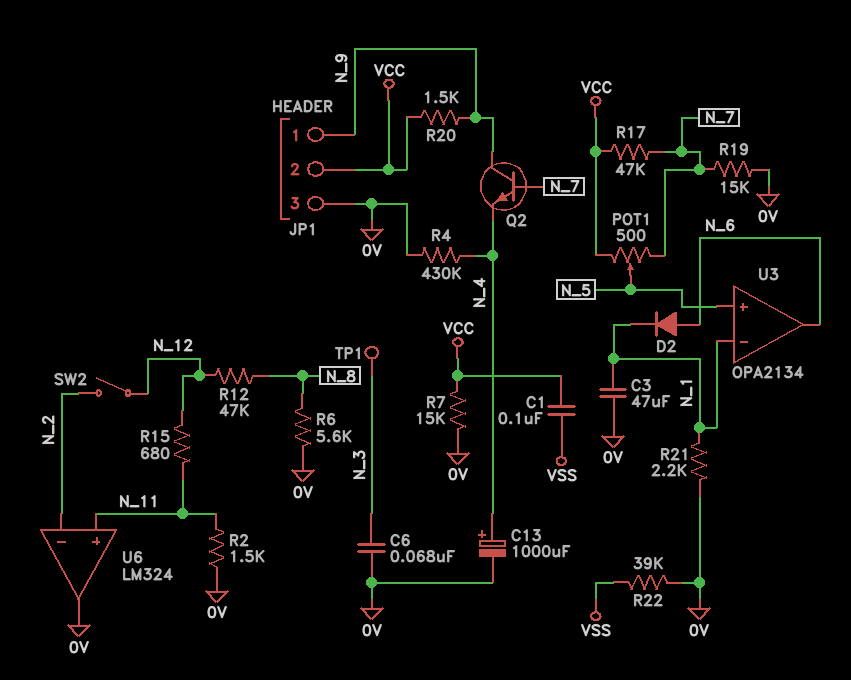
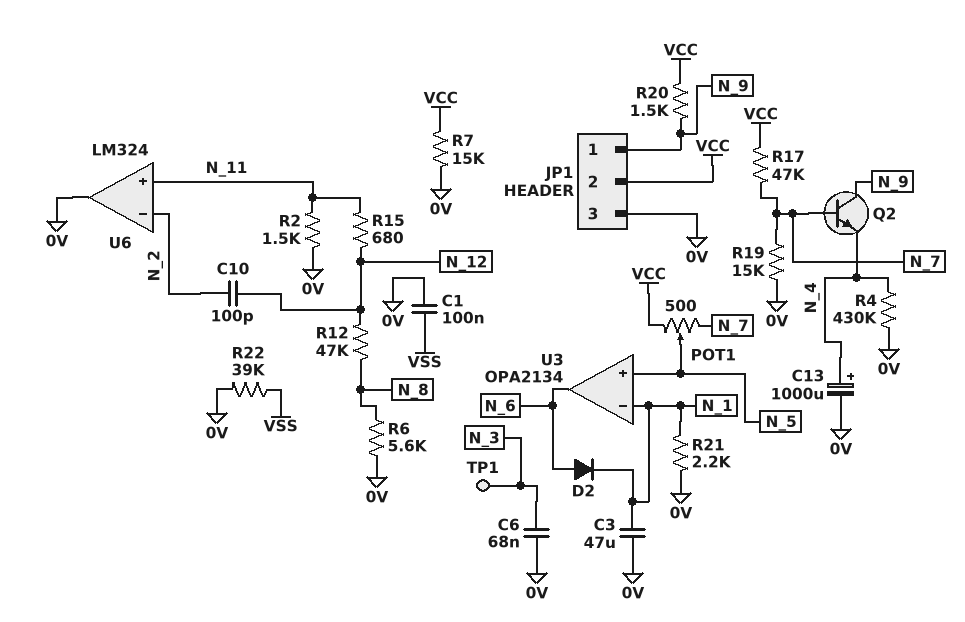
C1: 100nF (VCC, VSS) -> 100nF (0V, VSS)
C10: none -> 100pF (N_2, N_12)
SW2: switch (N_2, N_12) -> none

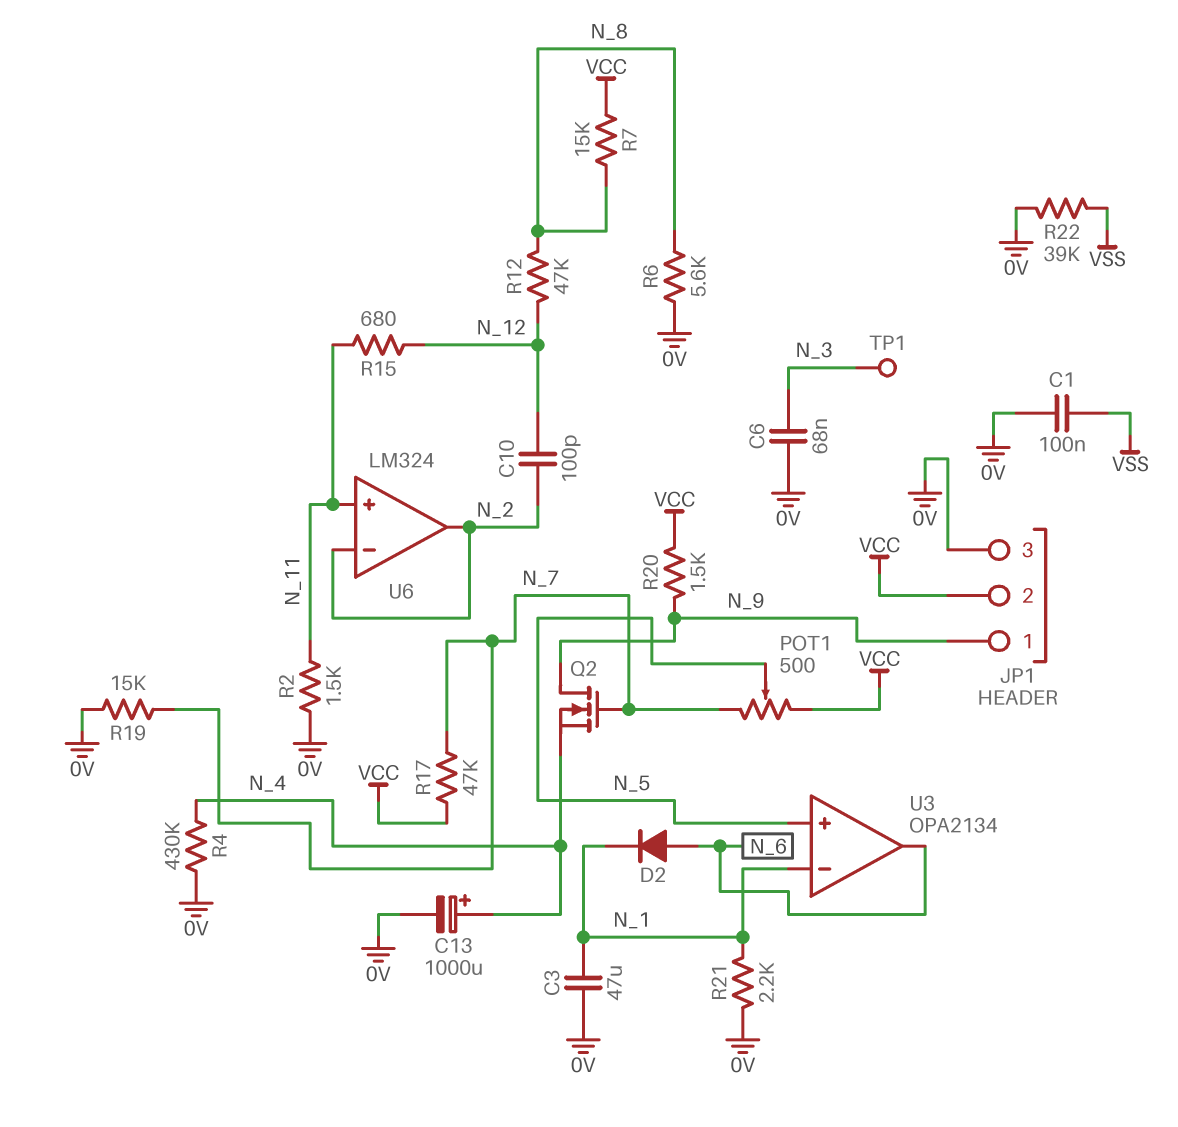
Q2: NPN (B N_7, C N_9, E N_4) -> NMOS (G N_7, D N_9, S N_4)
R7: 15k (0V, VCC) -> 15k (N_8, VCC)
U6 pin out: 0V -> N_2

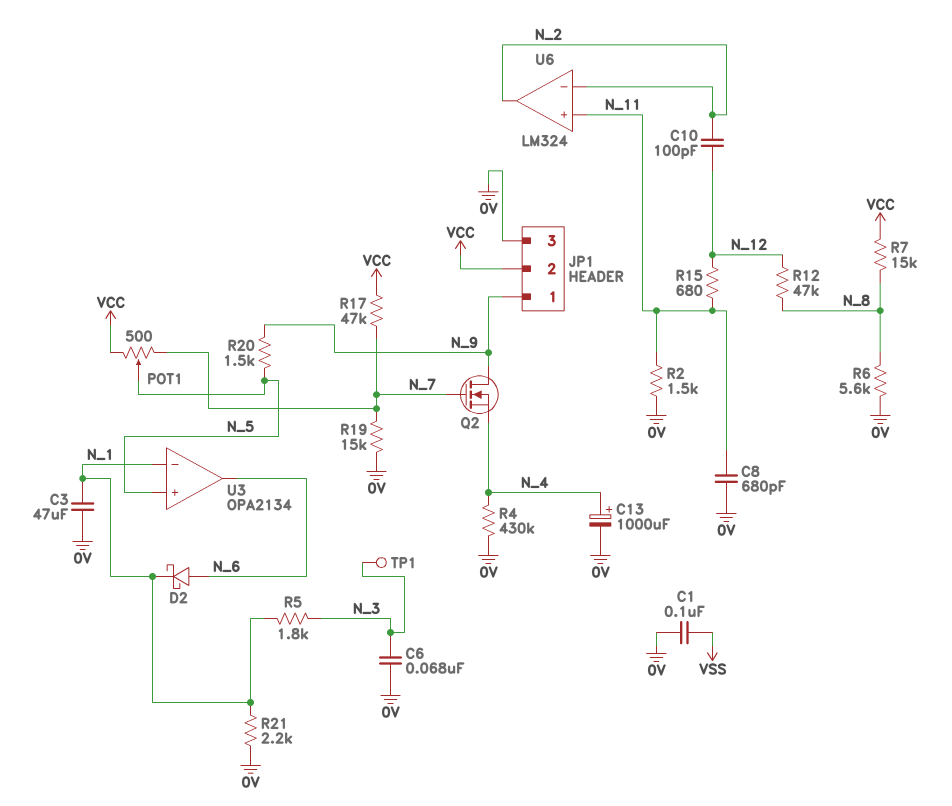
C8: none -> 680pF (0V, N_11)
D2: diode (A N_6, K N_1) -> schottky (A N_6, K N_1)
R5: none -> 1.8k (N_1, N_3)
R20: 1.5k (N_9, VCC) -> 1.5k (N_5, N_9)
R22: 39k (0V, VSS) -> none

